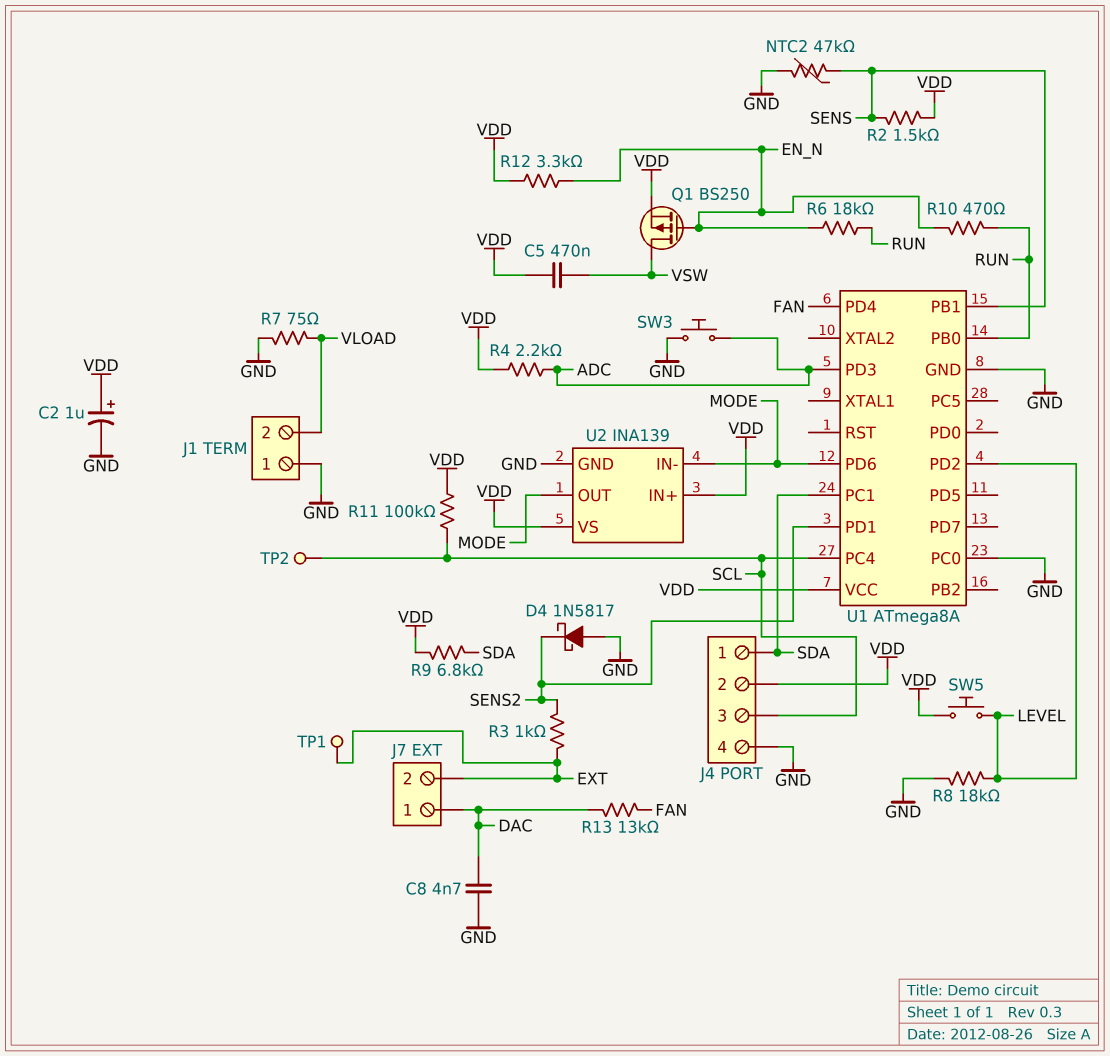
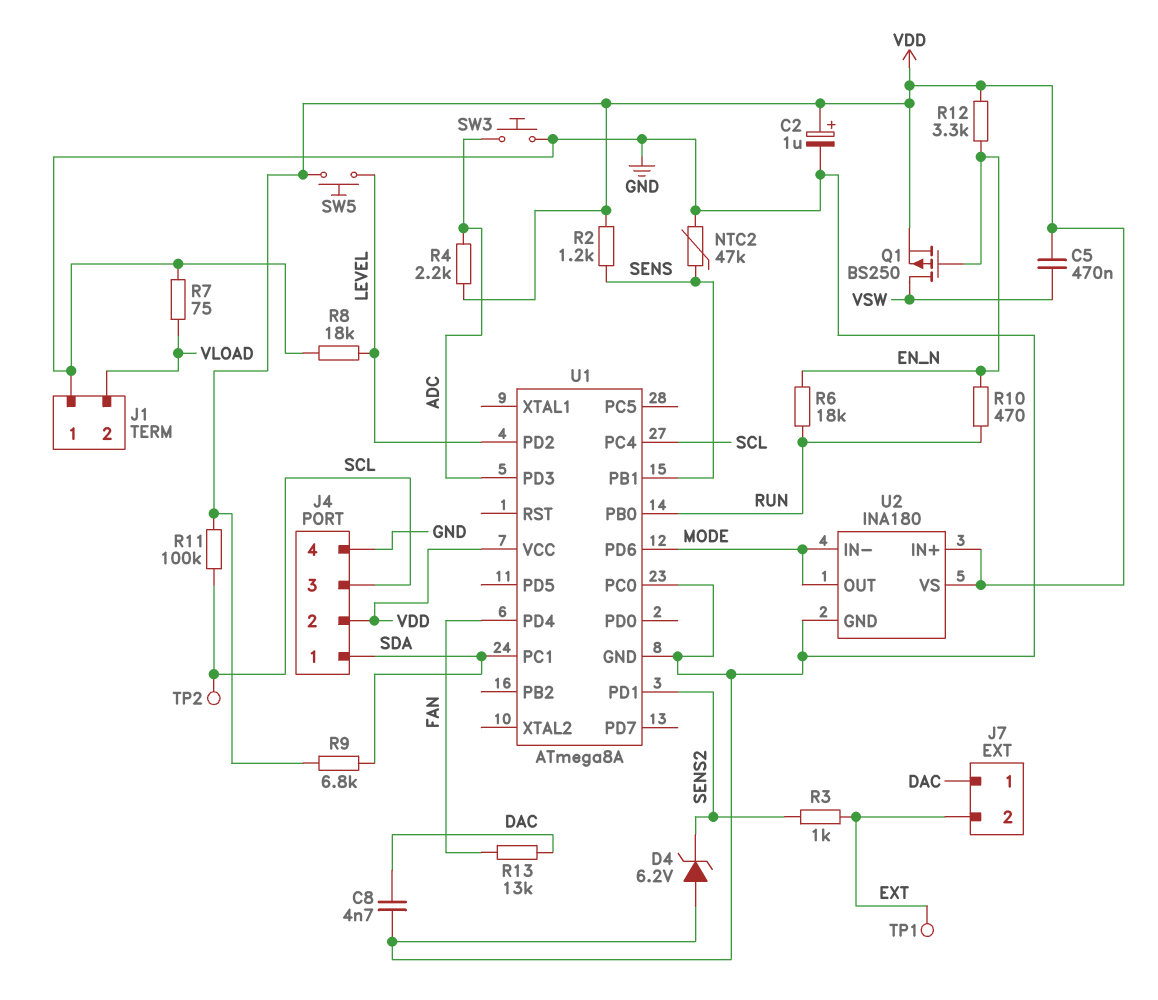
D4: schottky 1N5817 (A GND, K SENS2) -> zener 6.2V (A GND, K SENS2)
R2: 1.5k (SENS, VDD) -> 1.2k (SENS, VDD)
U2: INA139 -> INA180

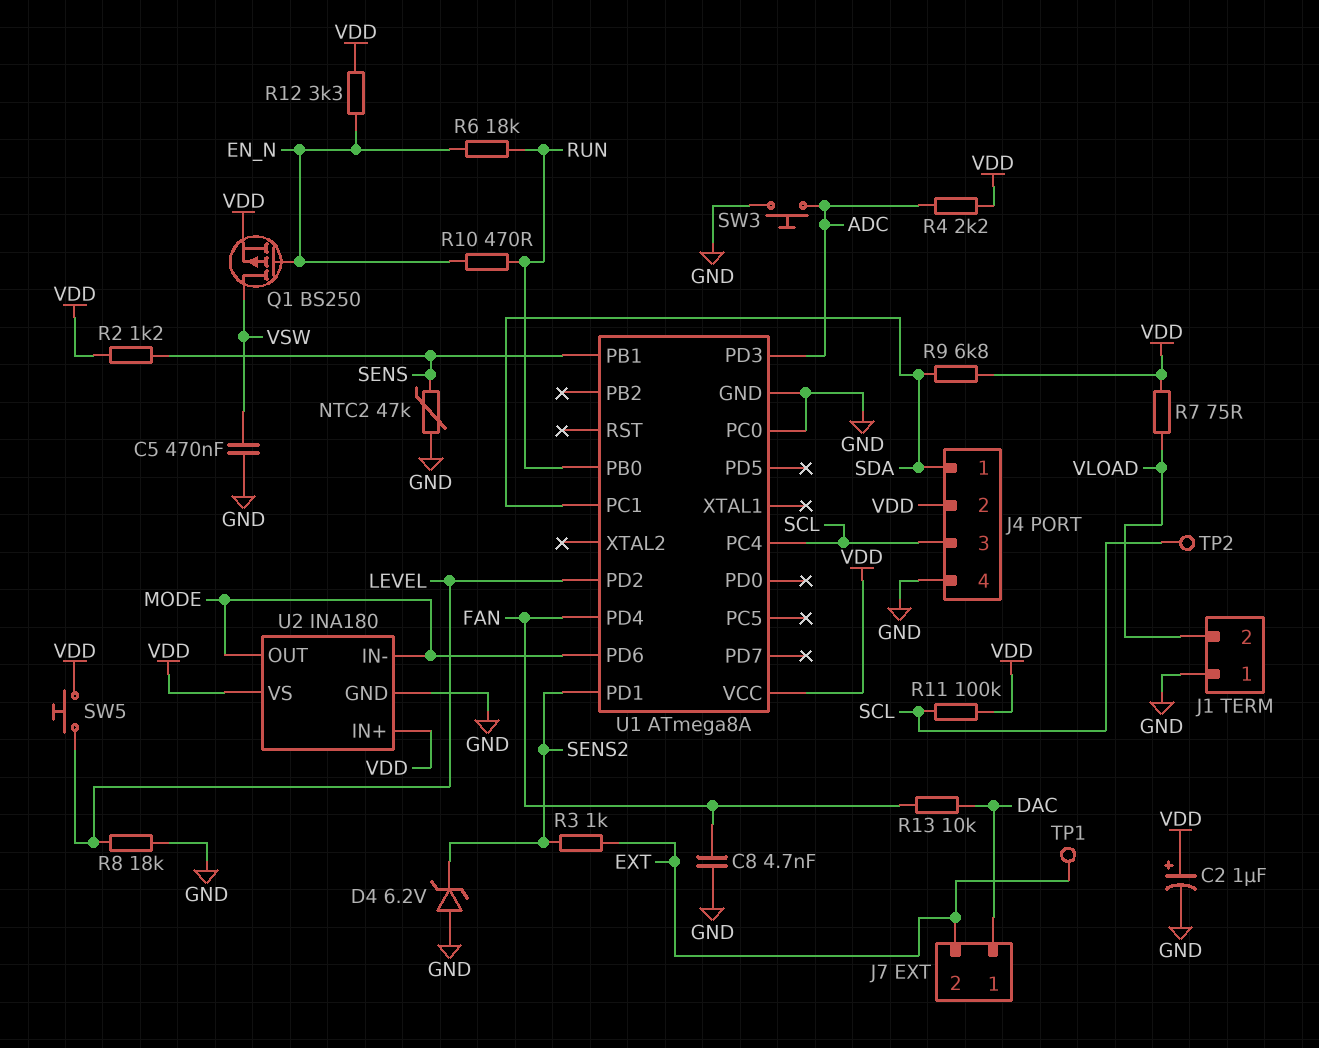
C5: 470nF (VDD, VSW) -> 470nF (GND, VSW)
C8: 4.7nF (DAC, GND) -> 4.7nF (FAN, GND)
R7: 75 (GND, VLOAD) -> 75 (VDD, VLOAD)
R13: 13k (DAC, FAN) -> 10k (DAC, FAN)

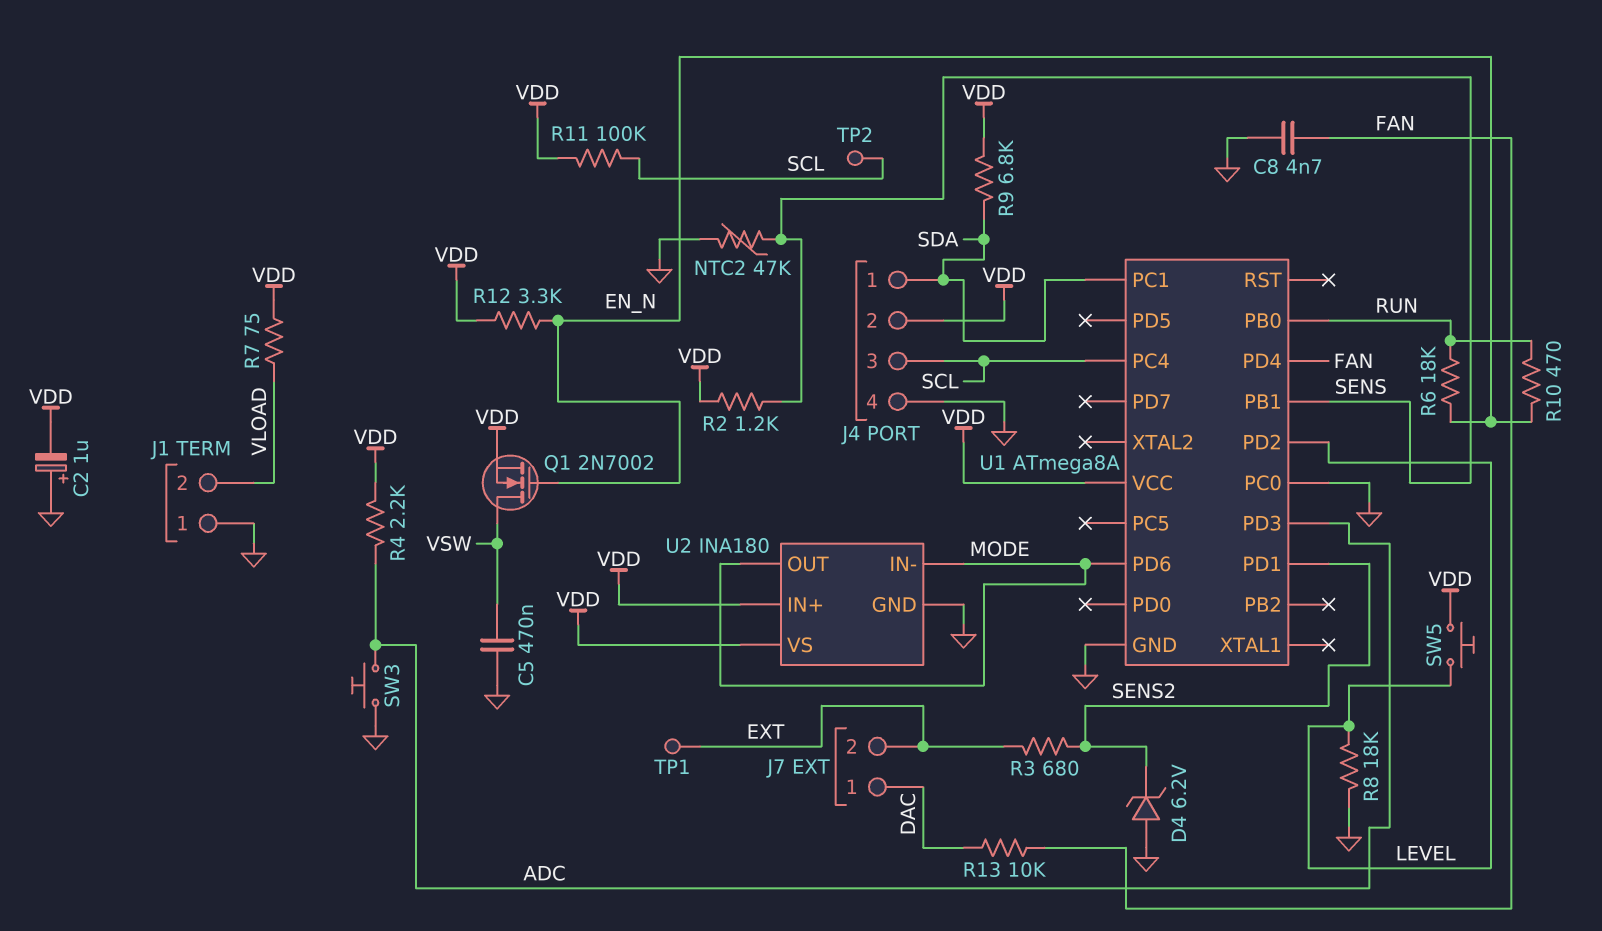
C2: 1uF (plus VDD, minus GND) -> 1uF (plus GND, minus VDD)
Q1: PMOS BS250 (G EN_N, D VSW, S VDD) -> NMOS 2N7002 (G EN_N, D VSW, S VDD)
R3: 1k (EXT, SENS2) -> 680 (EXT, SENS2)

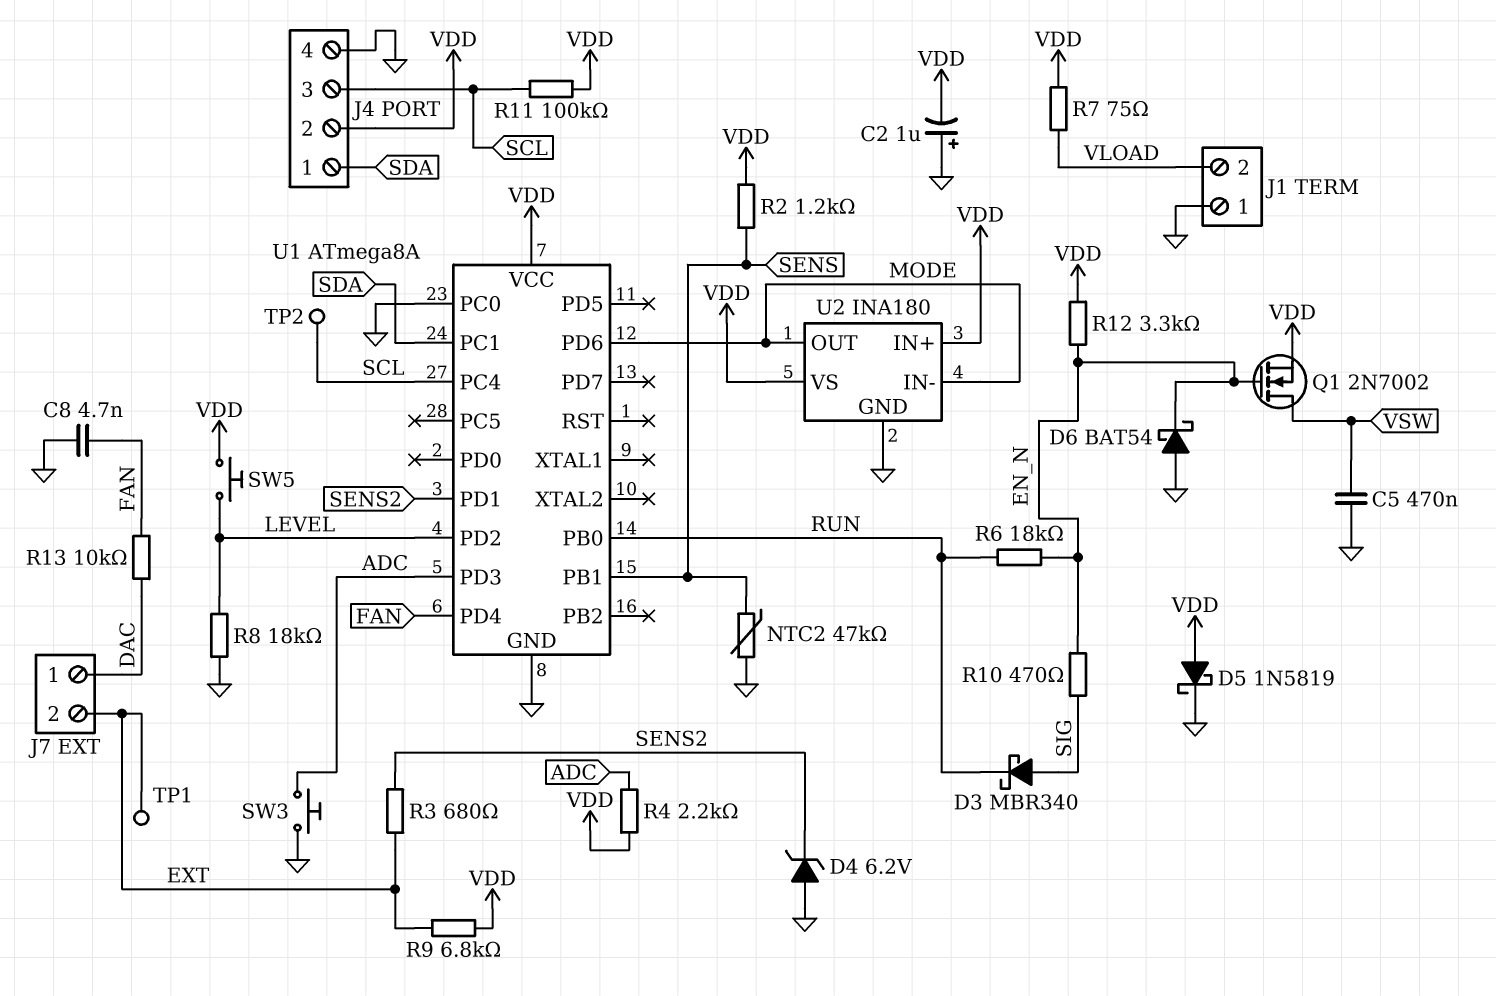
D3: none -> schottky MBR340 (A SIG, K RUN)
D5: none -> schottky 1N5819 (A VDD, K GND)
D6: none -> schottky BAT54 (A GND, K EN_N)
R9: 6.8k (SDA, VDD) -> 6.8k (EXT, VDD)
R10: 470 (EN_N, RUN) -> 470 (EN_N, SIG)

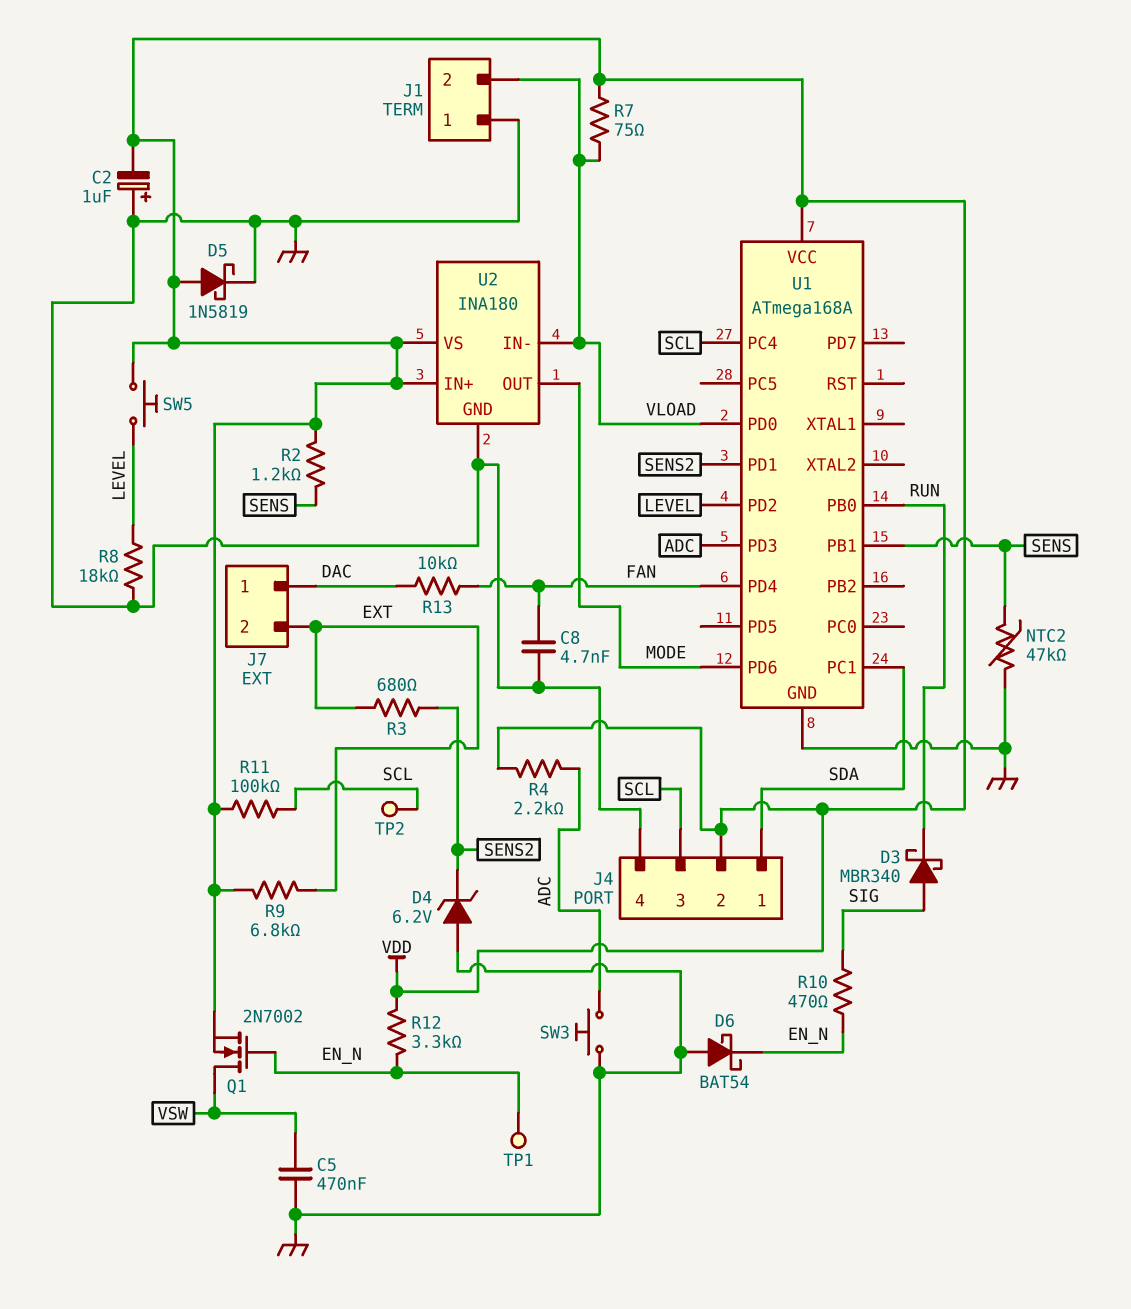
R6: 18k (EN_N, RUN) -> none
TP1: test point (EXT) -> test point (EN_N)
U1: ATmega8A -> ATmega168A
U1 pin PC0: GND -> none
U1 pin PD0: none -> VLOAD
U2 pin IN-: MODE -> VLOAD

